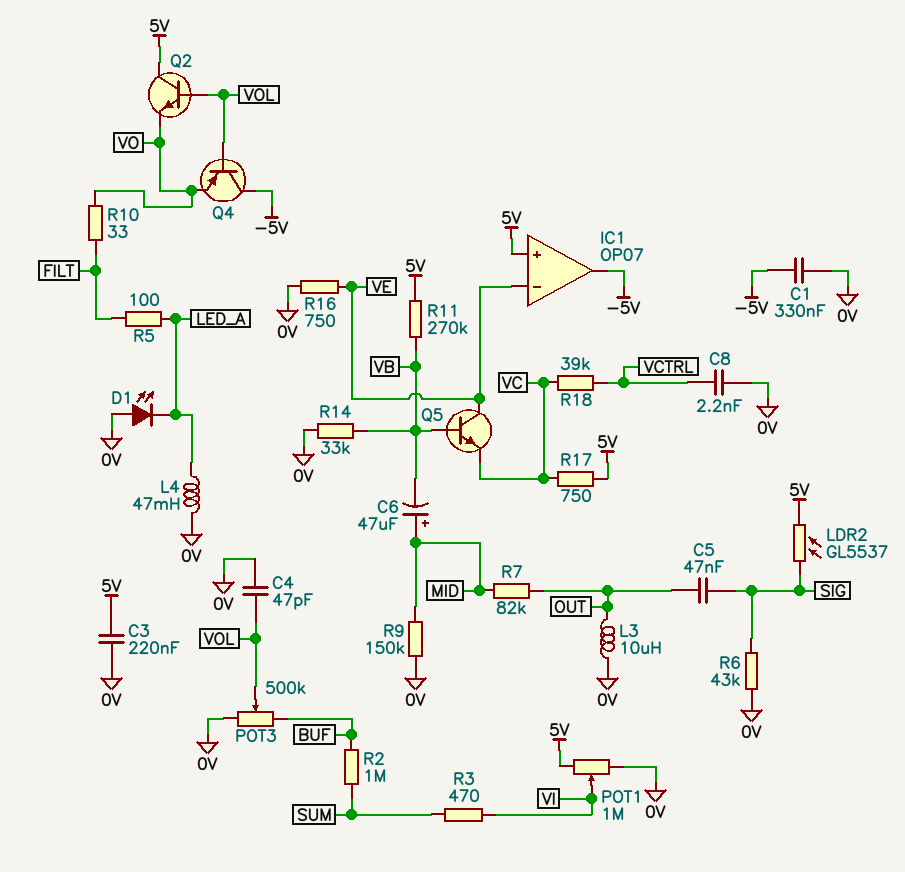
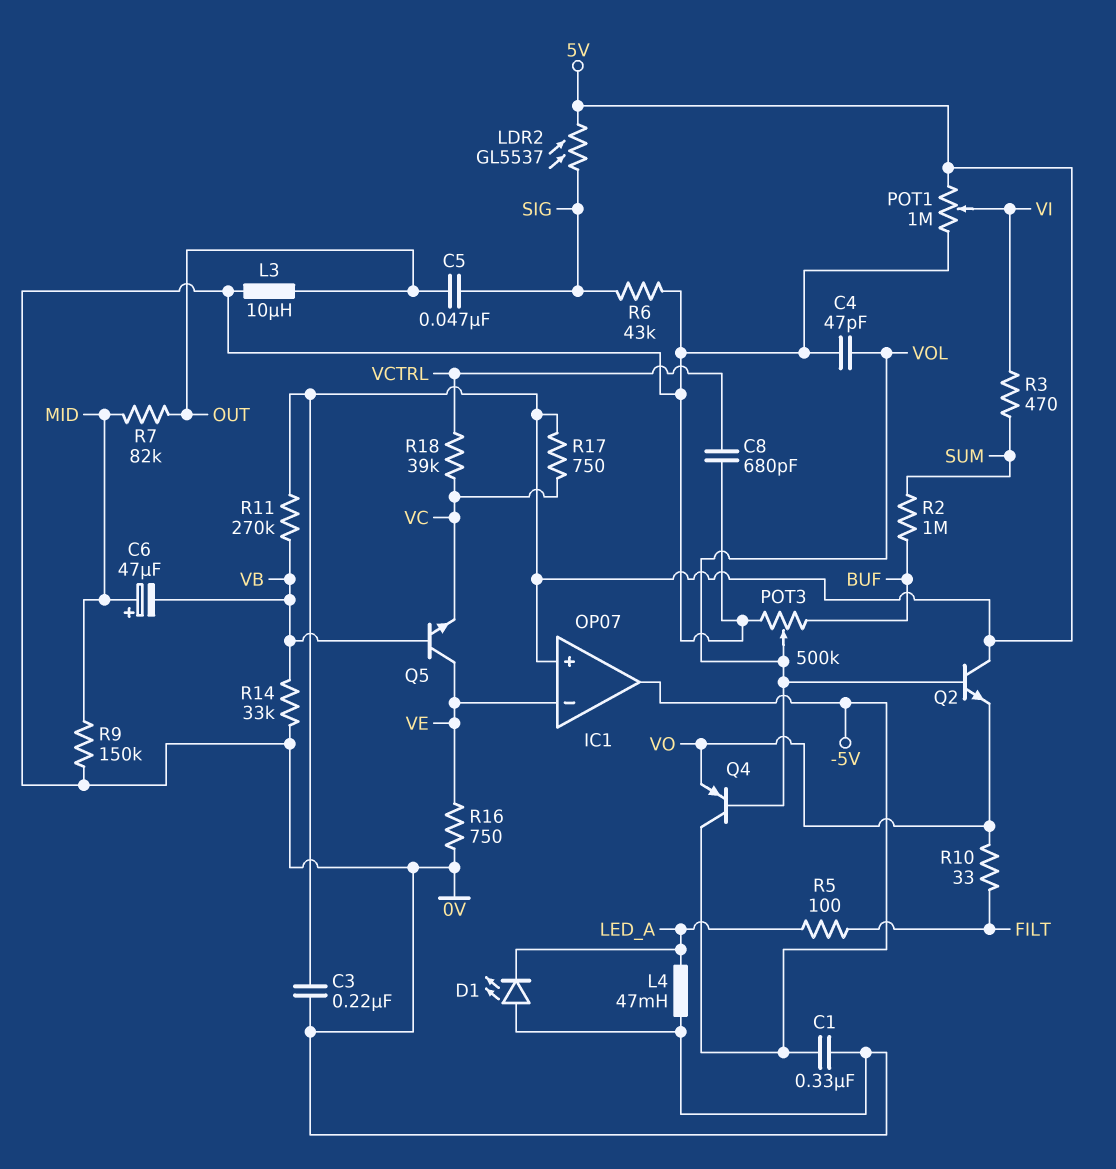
C8: 2.2nF (0V, VCTRL) -> 680pF (0V, VCTRL)

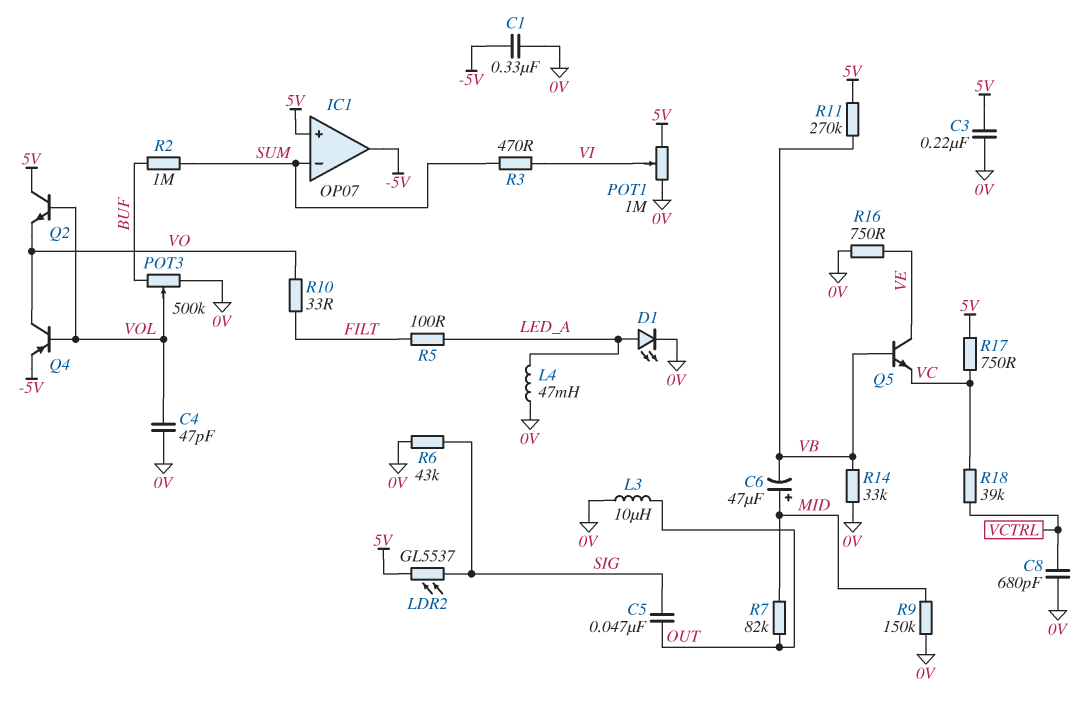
D1: LED (A 0V, K LED_A) -> LED (A LED_A, K 0V)
IC1 pin in-: VE -> SUM
Q4: PNP (B VOL, C -5V, E VO) -> PNP (B VOL, C VO, E -5V)

